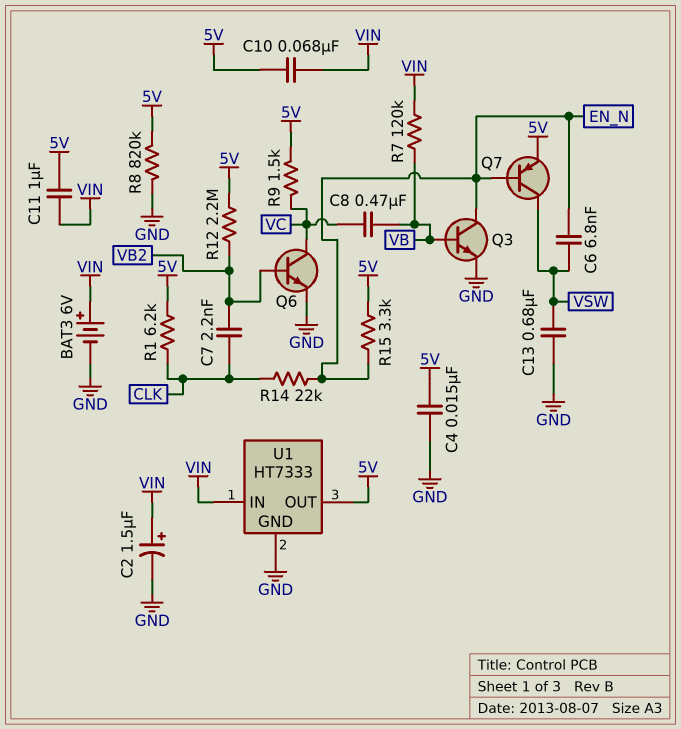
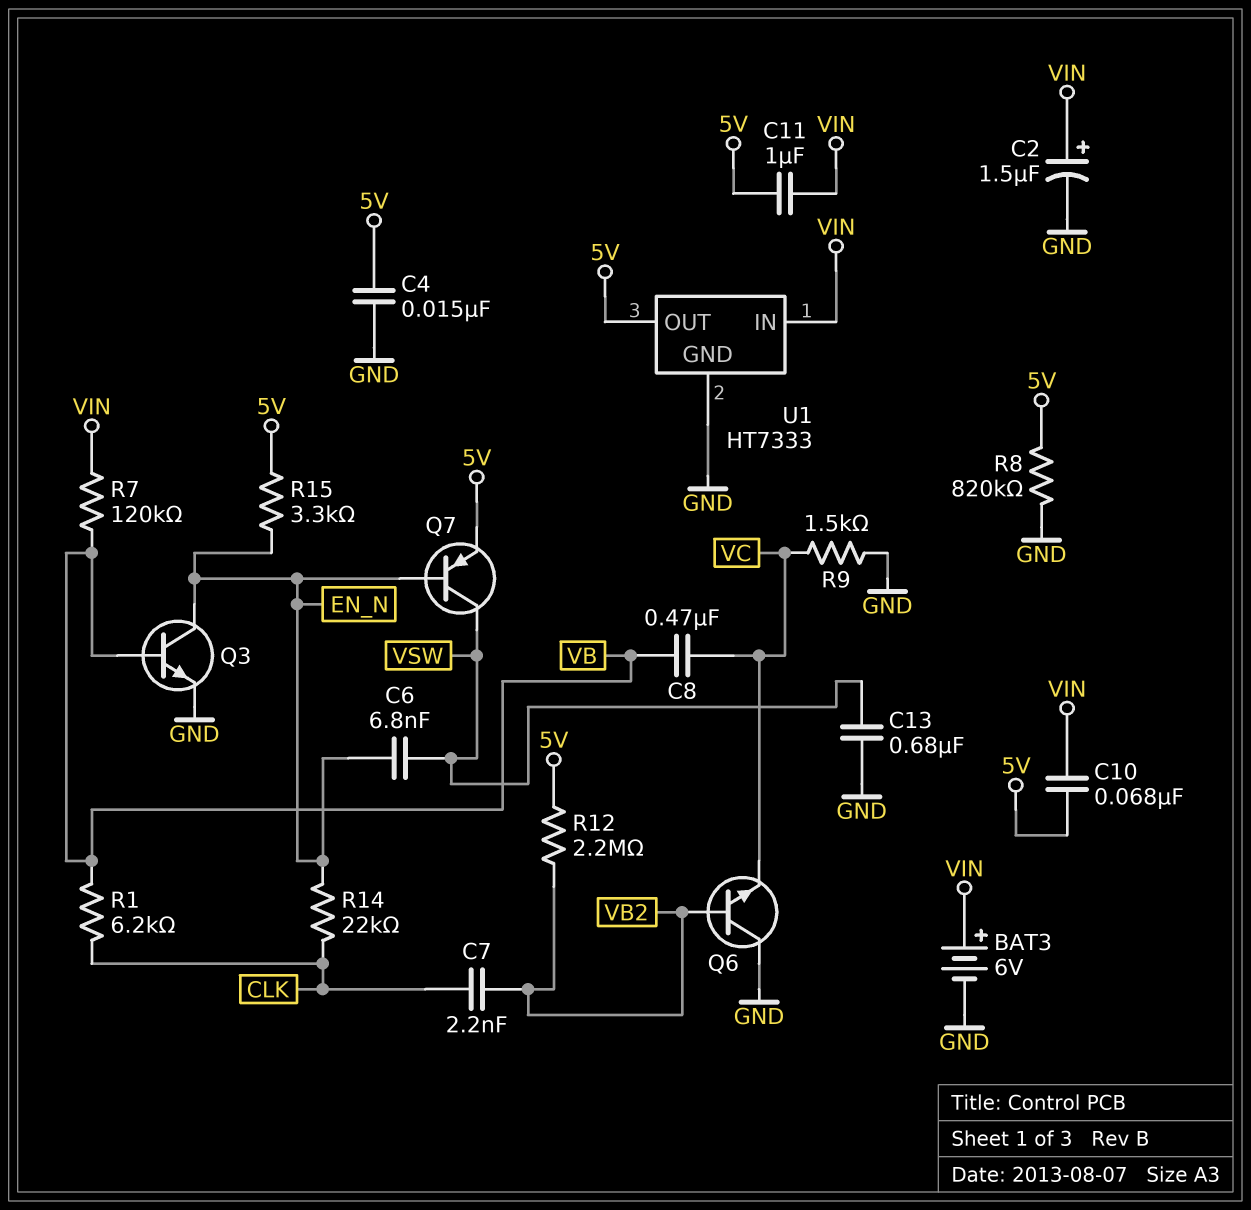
Q6: NPN (B VB2, C VC, E GND) -> NPN (B VB2, C GND, E VC)
R1: 6.2k (5V, CLK) -> 6.2k (CLK, VB)
R9: 1.5k (5V, VC) -> 1.5k (GND, VC)

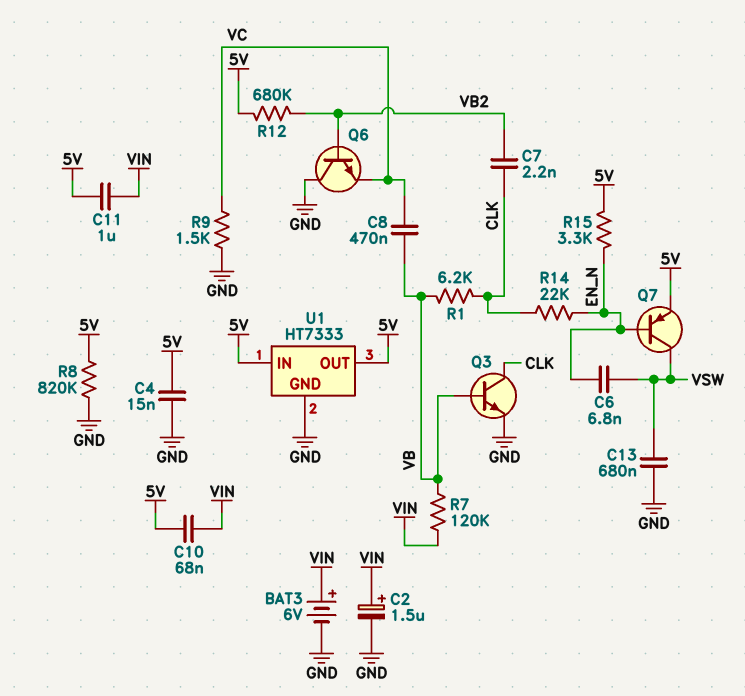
Q3: NPN (B VB, C EN_N, E GND) -> NPN (B VB, C CLK, E GND)
R12: 2.2M (5V, VB2) -> 680k (5V, VB2)
U1 pin IN: VIN -> 5V

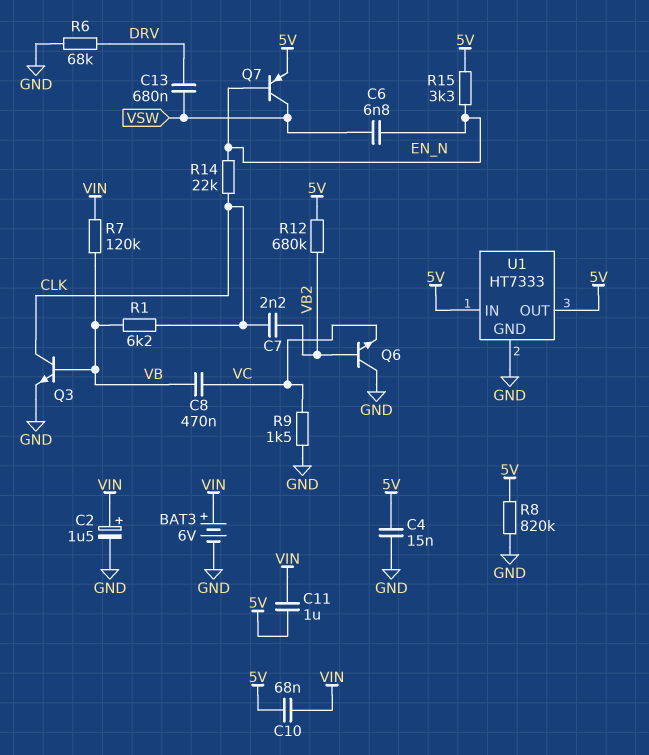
C13: 680nF (GND, VSW) -> 680nF (DRV, VSW)
R6: none -> 68k (DRV, GND)

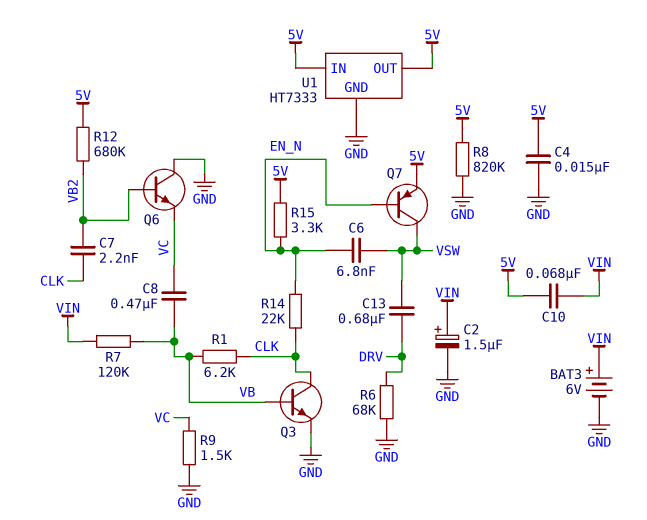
C11: 1uF (5V, VIN) -> none

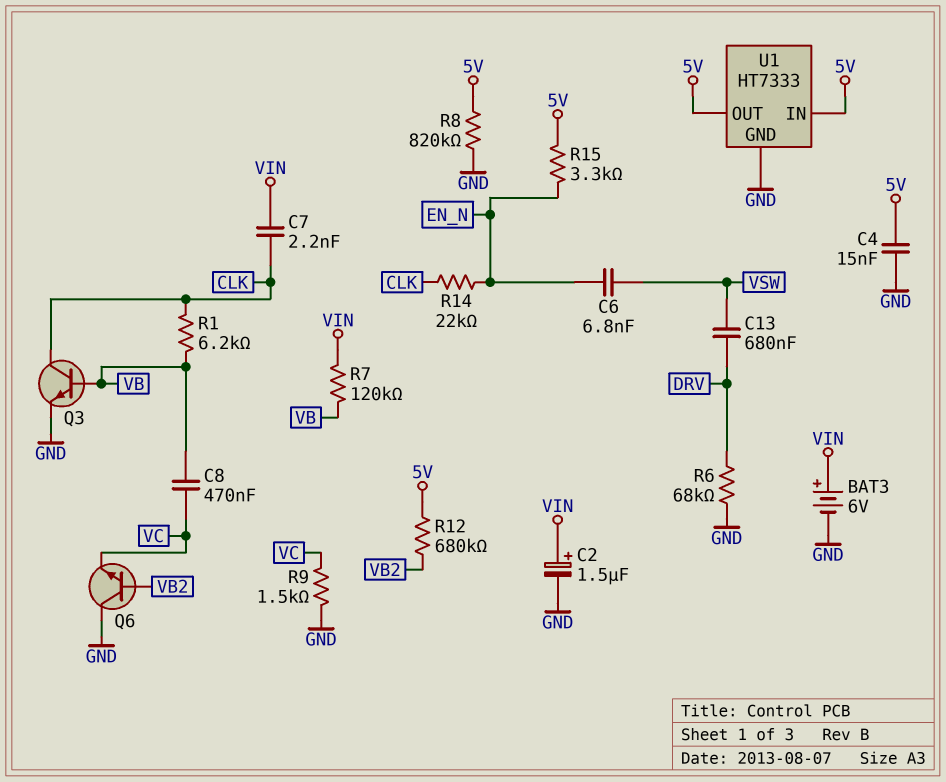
C7: 2.2nF (CLK, VB2) -> 2.2nF (CLK, VIN)
C10: 68nF (5V, VIN) -> none
Q7: PNP (B EN_N, C VSW, E 5V) -> none

